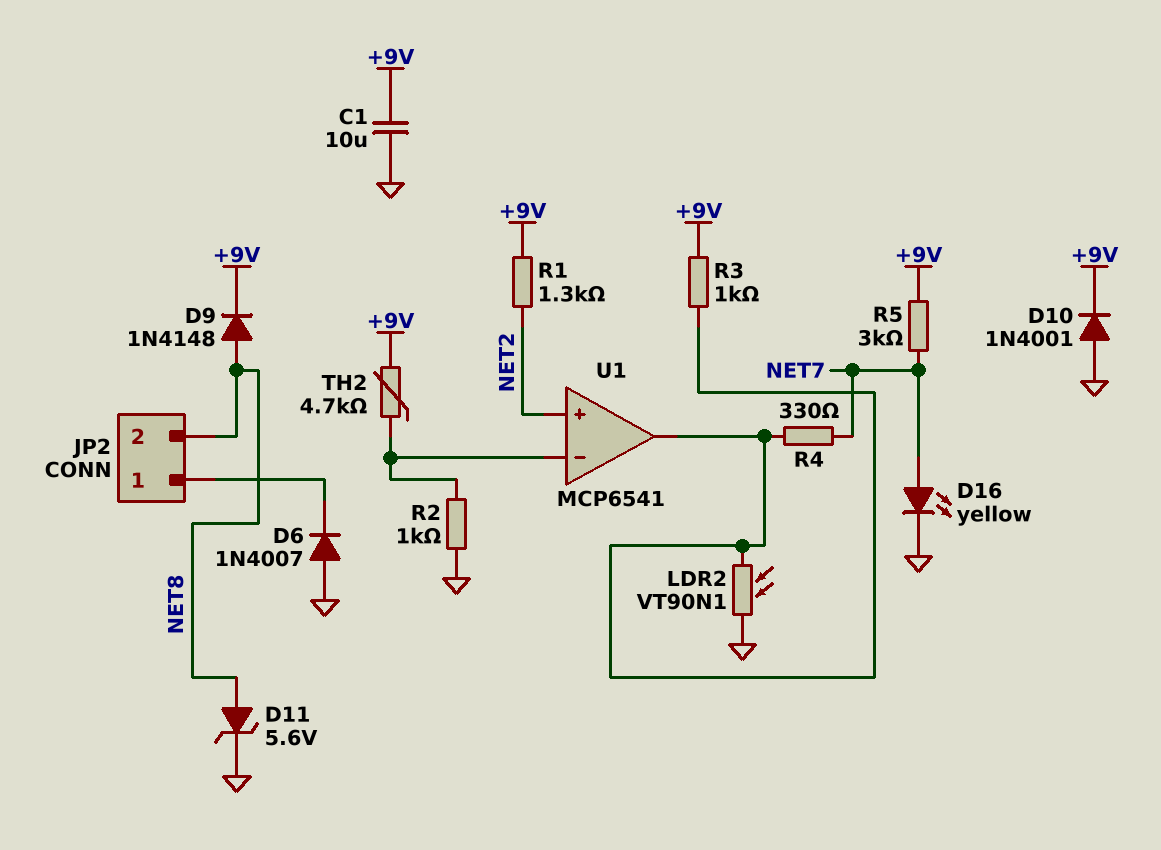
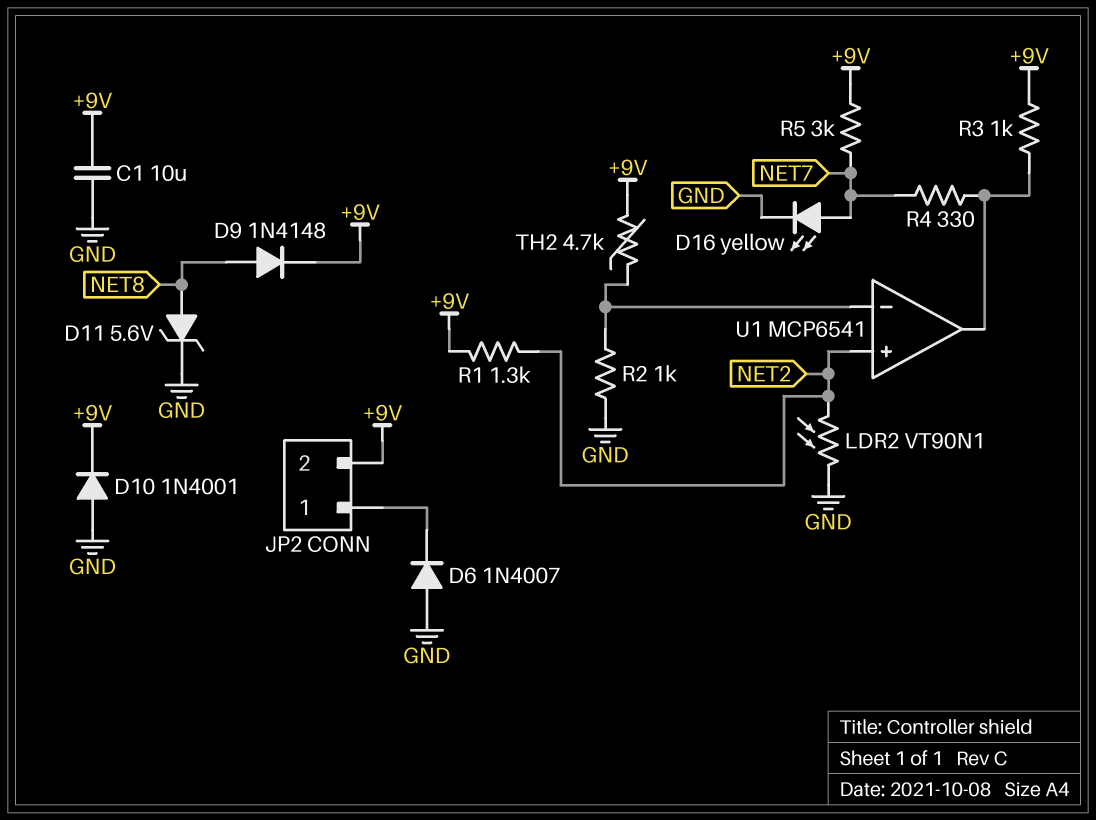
JP2 pin 2: NET8 -> +9V
LDR2: VT90N1 (GND, U1/out) -> VT90N1 (GND, NET2)

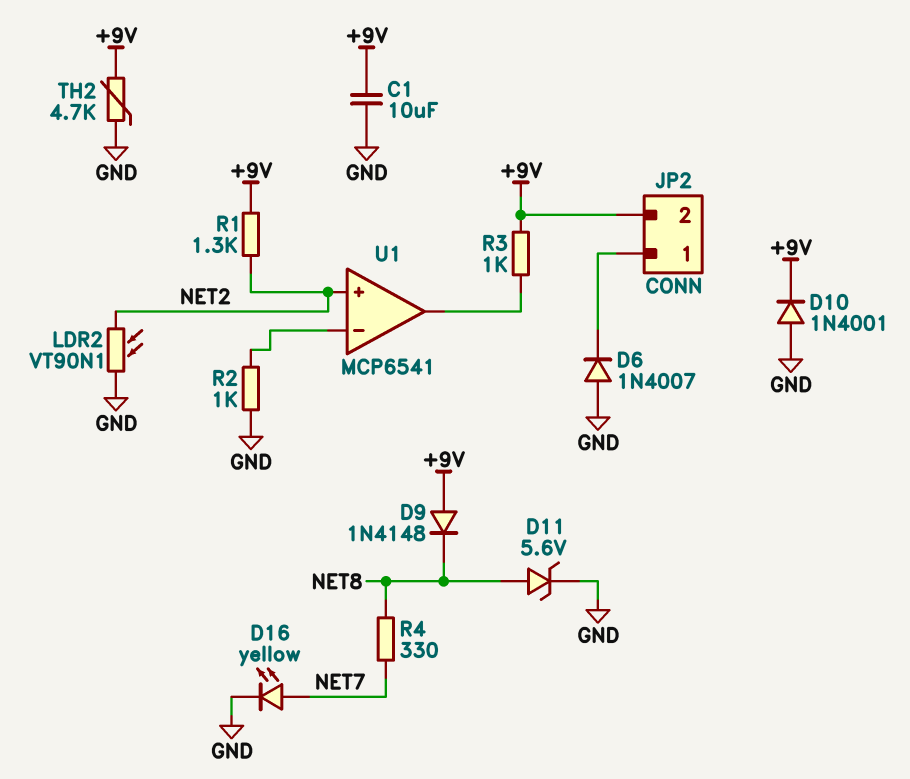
D9: diode 1N4148 (A NET8, K +9V) -> diode 1N4148 (A +9V, K NET8)
R4: 330 (NET7, U1/out) -> 330 (NET7, NET8)
R5: 3k (+9V, NET7) -> none
TH2: 4.7k (+9V, U1/in-) -> 4.7k (+9V, GND)

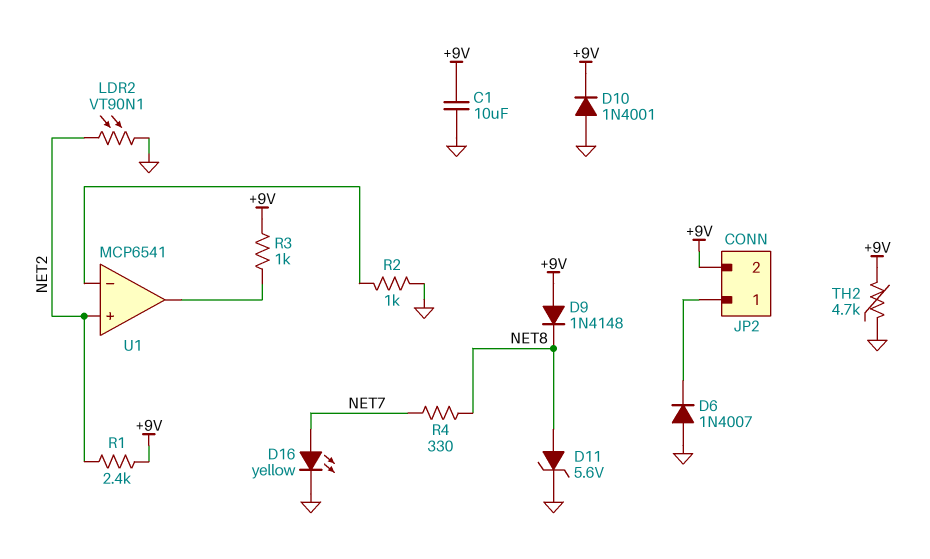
R1: 1.3k (+9V, NET2) -> 2.4k (+9V, NET2)

